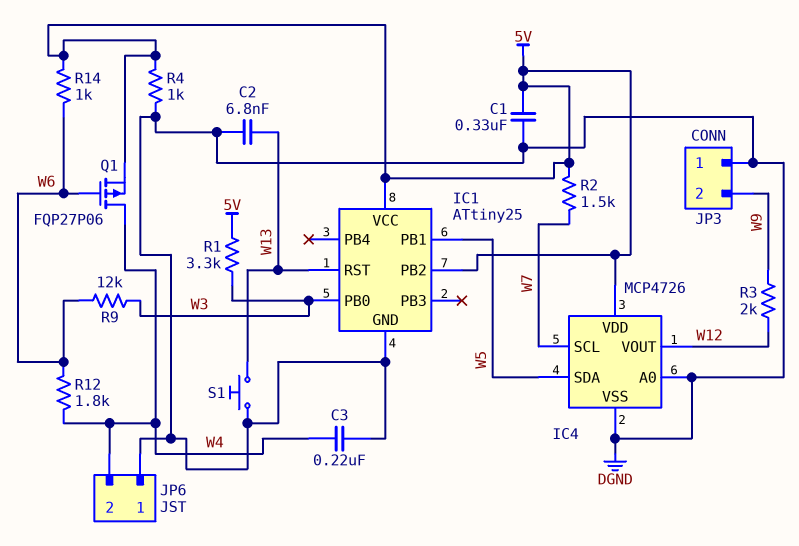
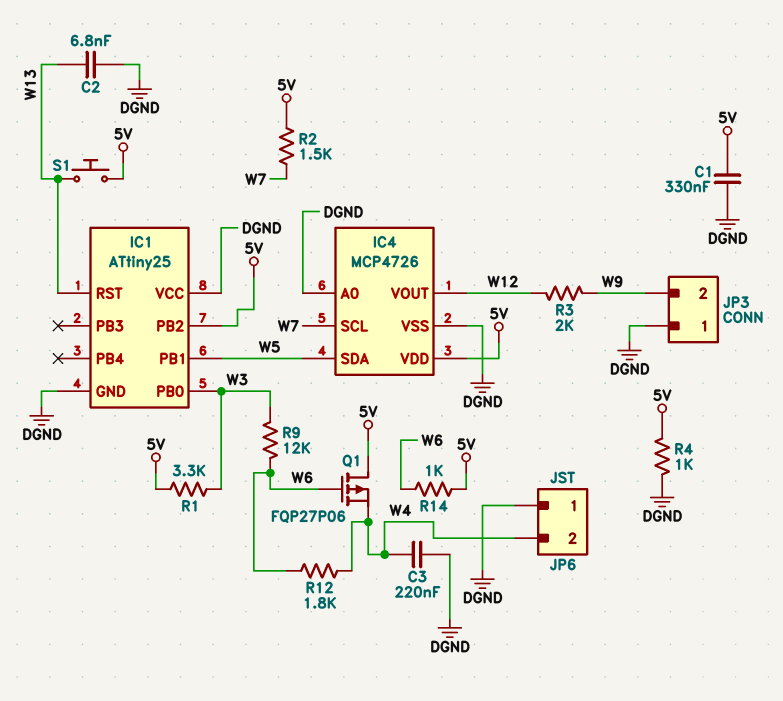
IC1 pin VCC: 5V -> DGND
Q1: PMOS FQP27P06 (G W6, D W4, S 5V) -> PMOS FQP27P06 (G W6, D 5V, S W4)
S1: button (DGND, W13) -> button (5V, W13)

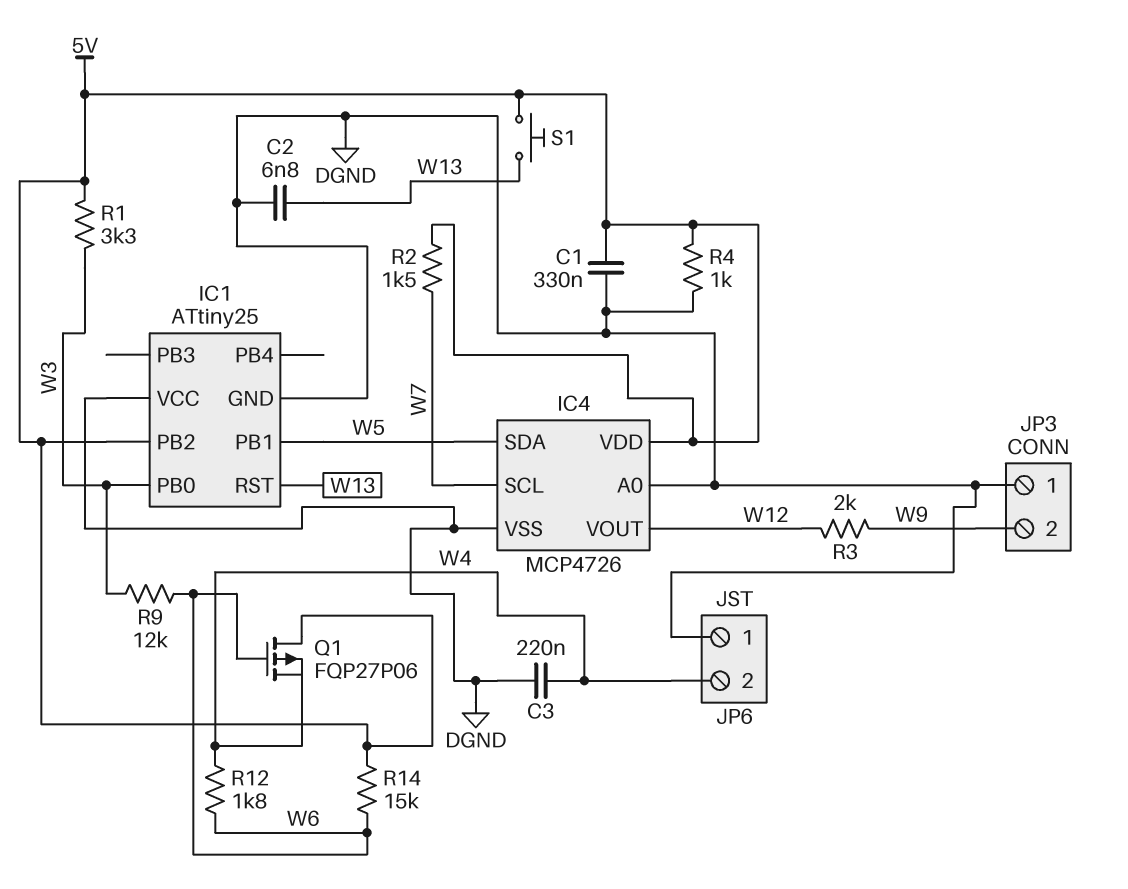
R14: 1k (5V, W6) -> 15k (5V, W6)

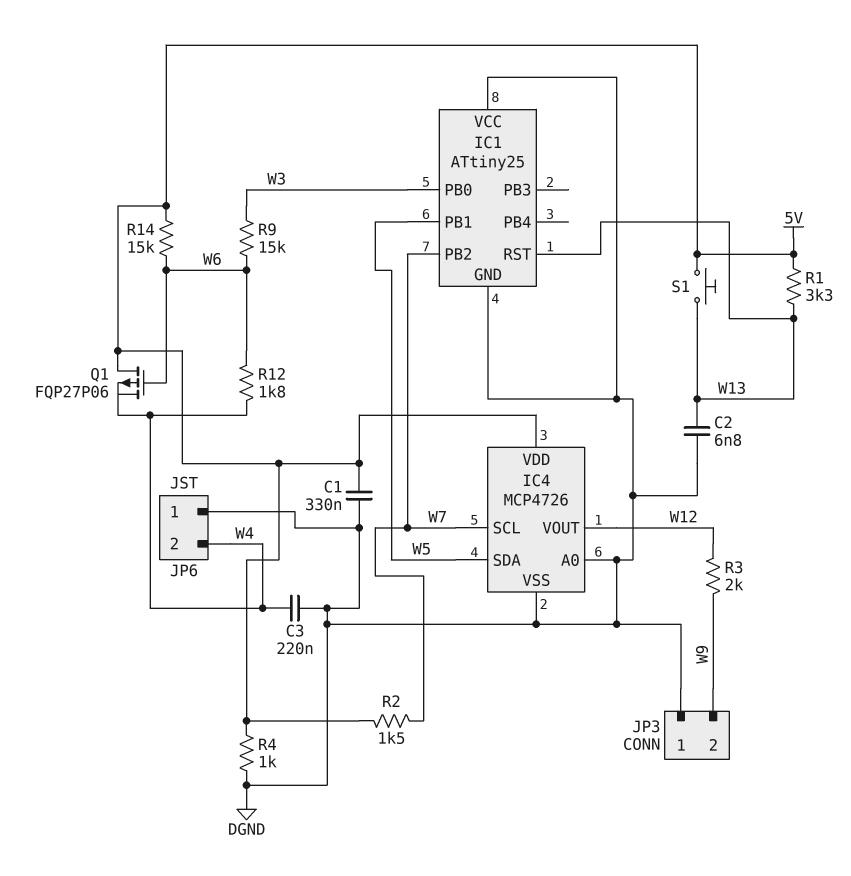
IC1 pin PB2: 5V -> W7
R1: 3.3k (5V, W3) -> 3.3k (5V, W13)
R9: 12k (W3, W6) -> 15k (W3, W6)

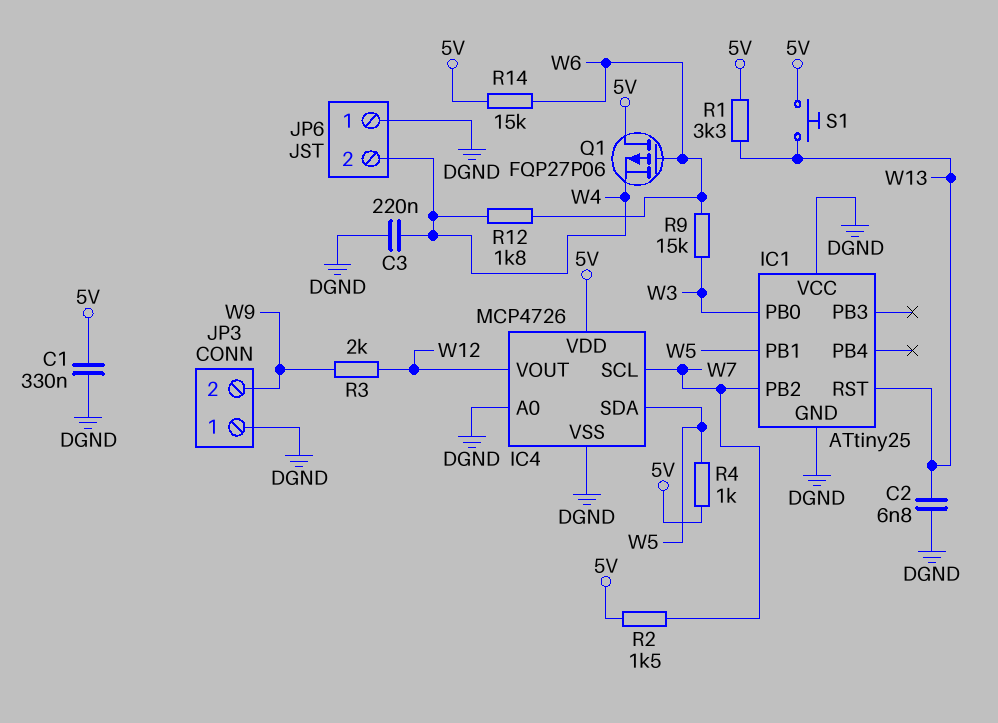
R4: 1k (5V, DGND) -> 1k (5V, W5)

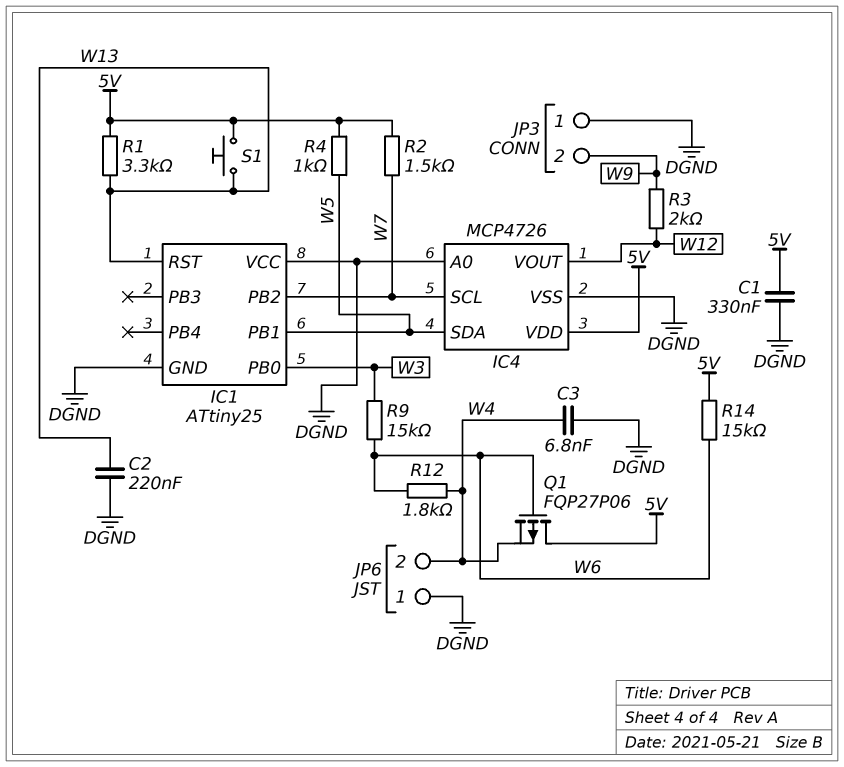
C2: 6.8nF (DGND, W13) -> 220nF (DGND, W13)
C3: 220nF (DGND, W4) -> 6.8nF (DGND, W4)

